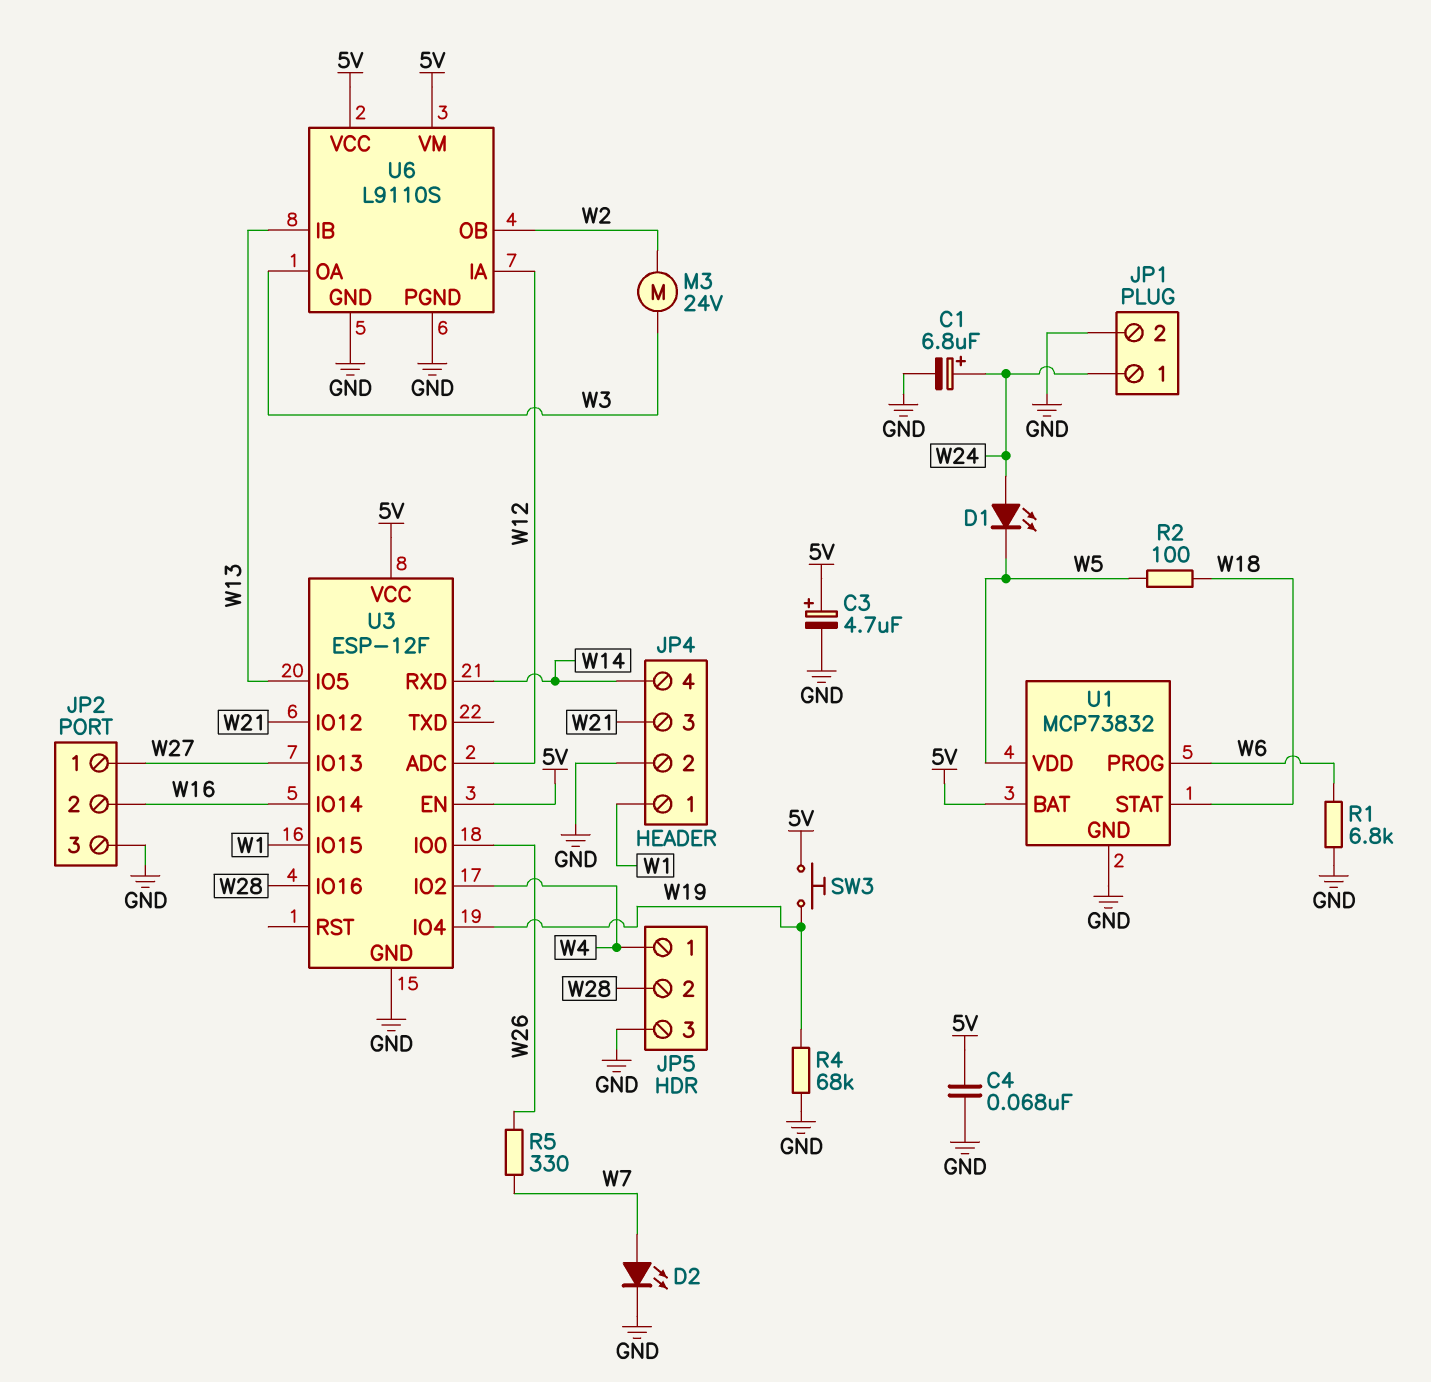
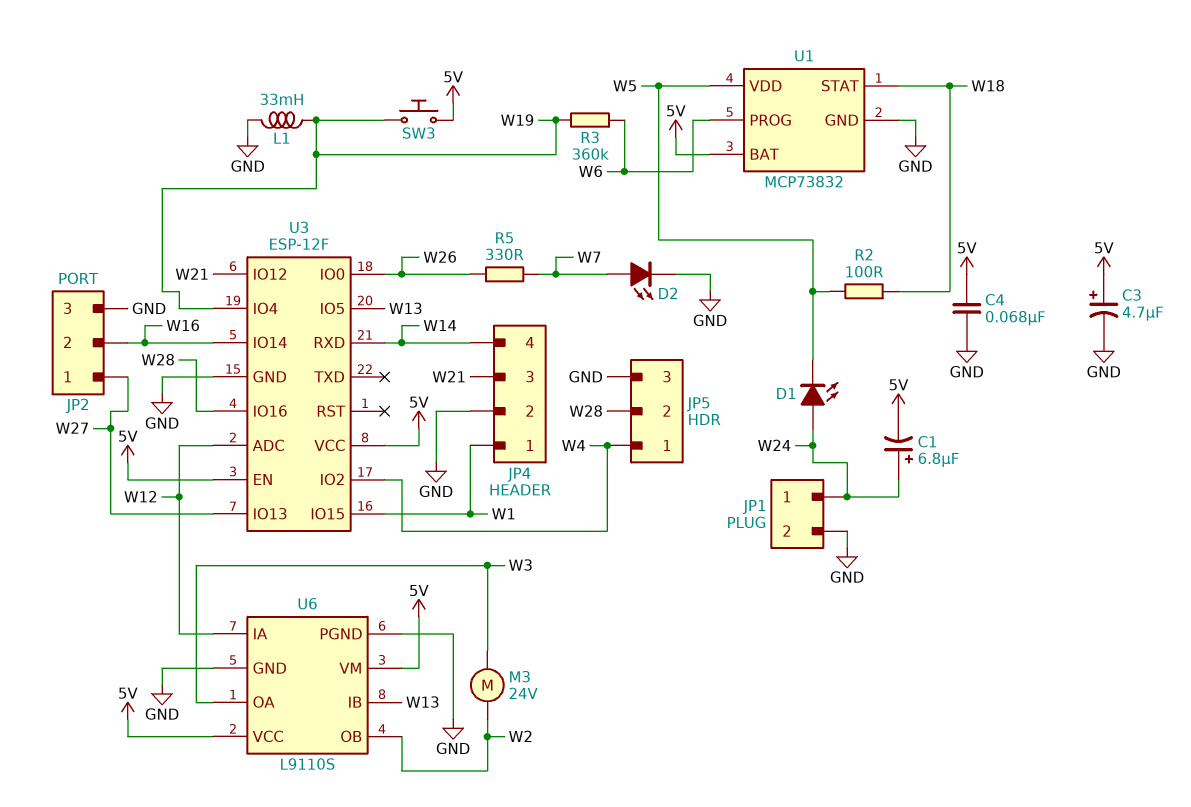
C1: 6.8uF (plus W24, minus GND) -> 6.8uF (plus W24, minus 5V)
L1: none -> 33mH (GND, W19)
R1: 6.8k (GND, W6) -> none
R3: none -> 360k (W6, W19)
R4: 68k (GND, W19) -> none

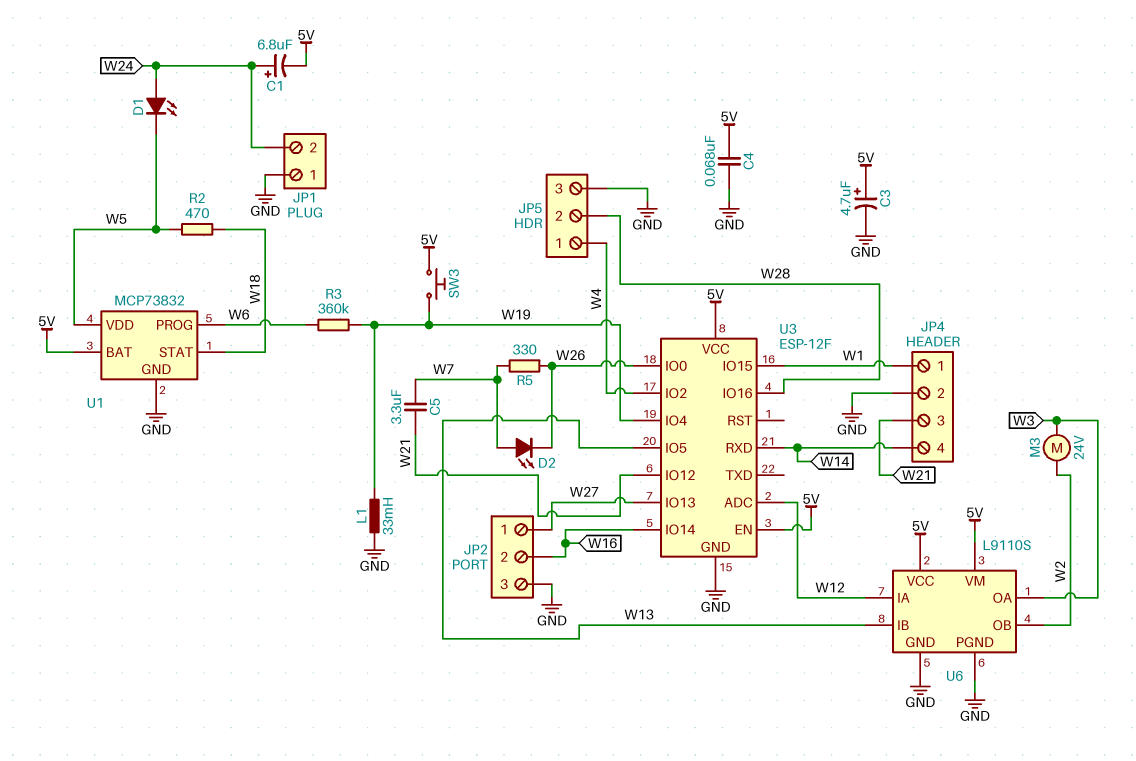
C5: none -> 3.3uF (W7, W21)
D2: LED (A W7, K GND) -> LED (A W7, K W26)
JP1 pin 1: W24 -> GND
JP1 pin 2: GND -> W24
R2: 100 (W5, W18) -> 470 (W5, W18)

